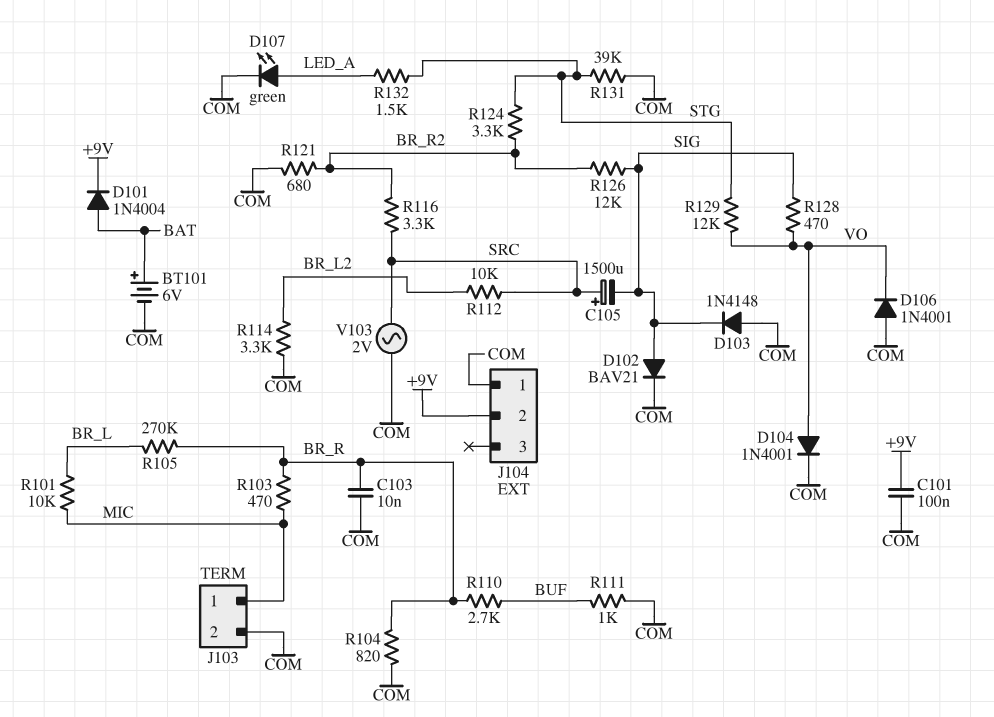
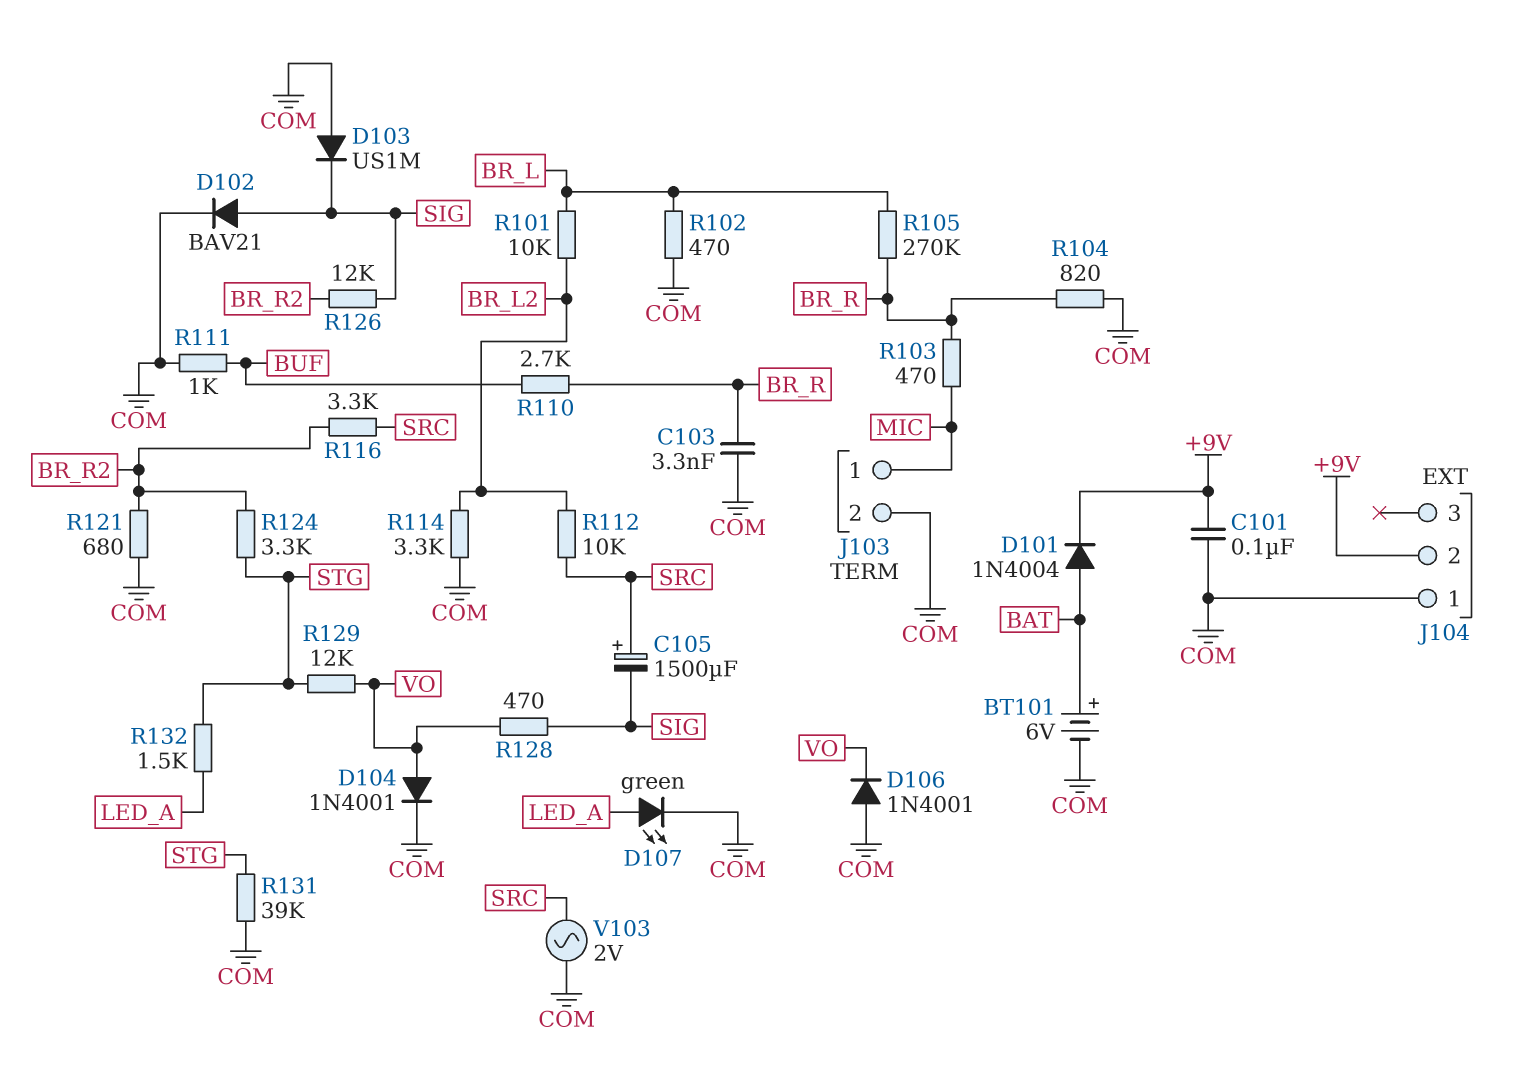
C103: 10nF (BR_R, COM) -> 3.3nF (BR_R, COM)
D103: diode 1N4148 (A COM, K SIG) -> diode US1M (A COM, K SIG)
R101: 10k (BR_L, MIC) -> 10k (BR_L, BR_L2)
R102: none -> 470 (BR_L, COM)

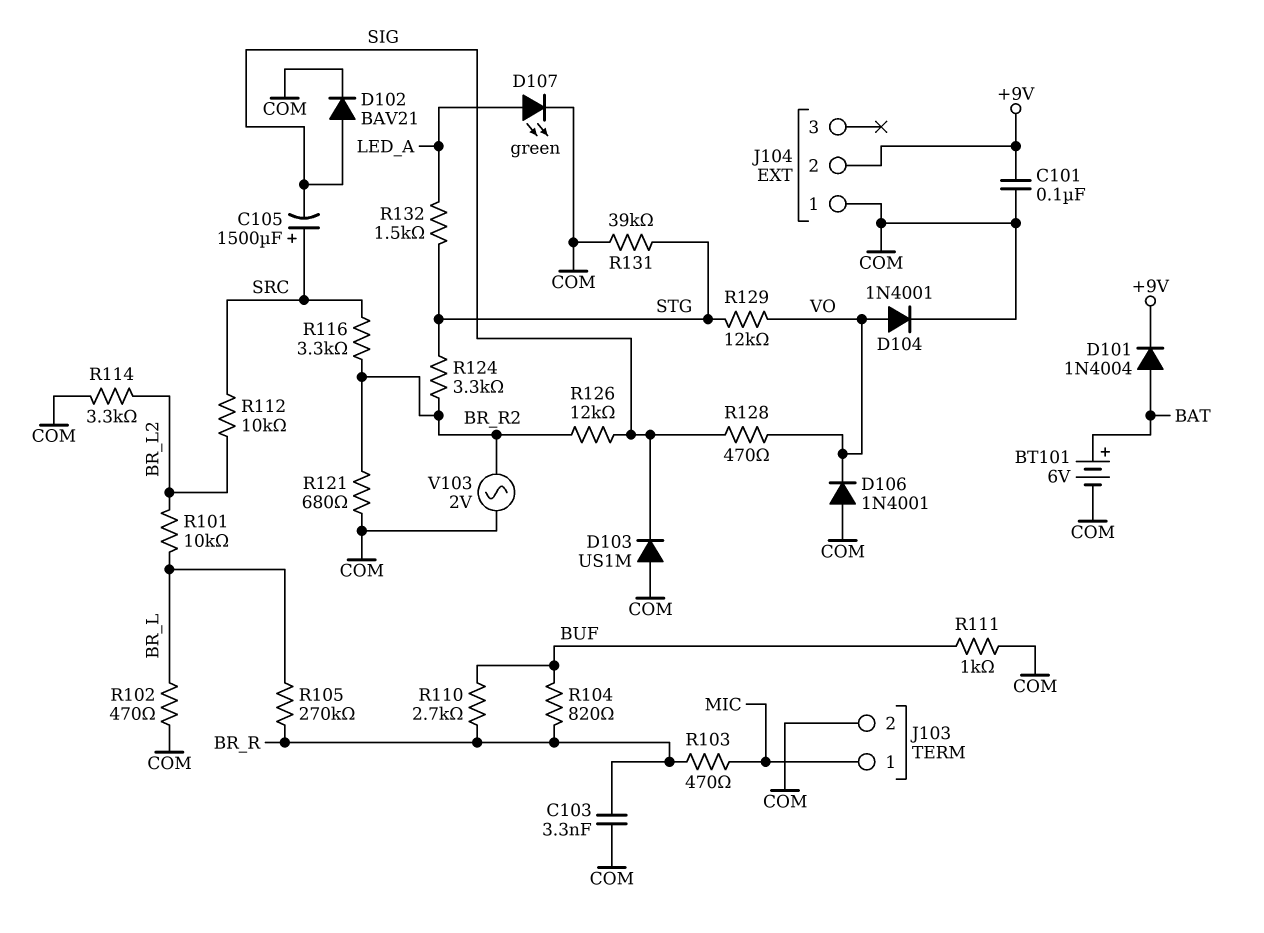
R104: 820 (BR_R, COM) -> 820 (BR_R, BUF)
V103: AC 2V (COM, SRC) -> AC 2V (BR_R2, COM)

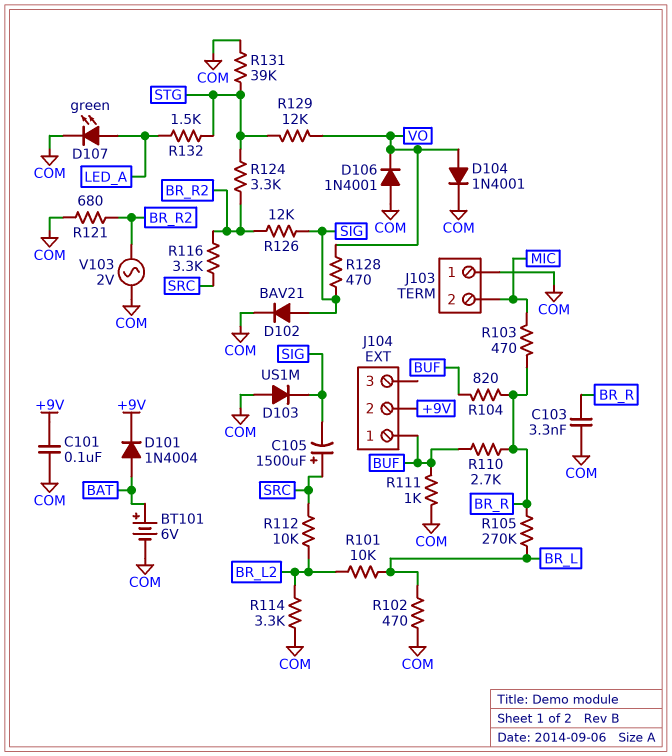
J103 pin 1: MIC -> COM
J103 pin 2: COM -> MIC
J104 pin 1: COM -> BUF

